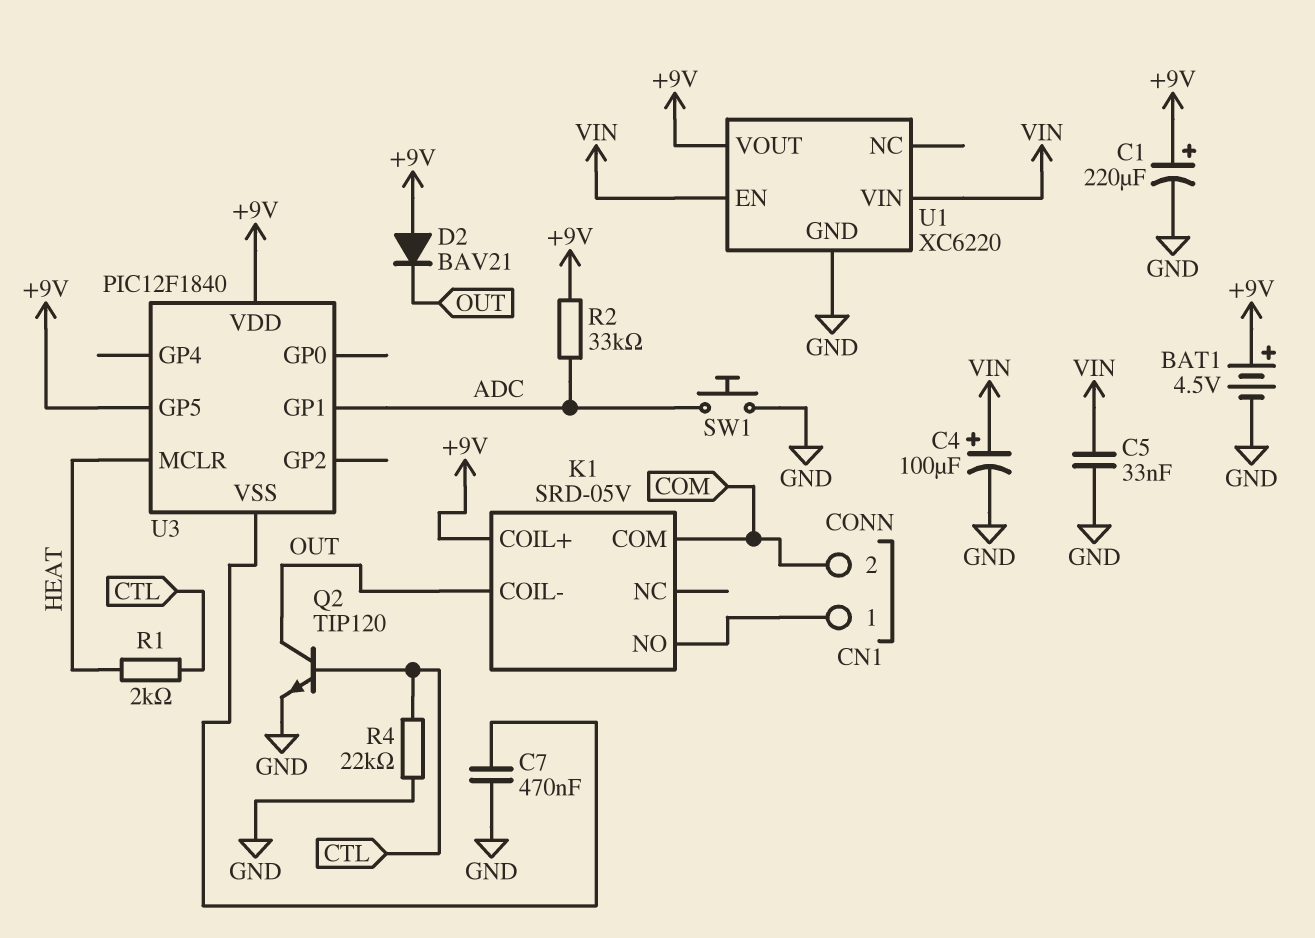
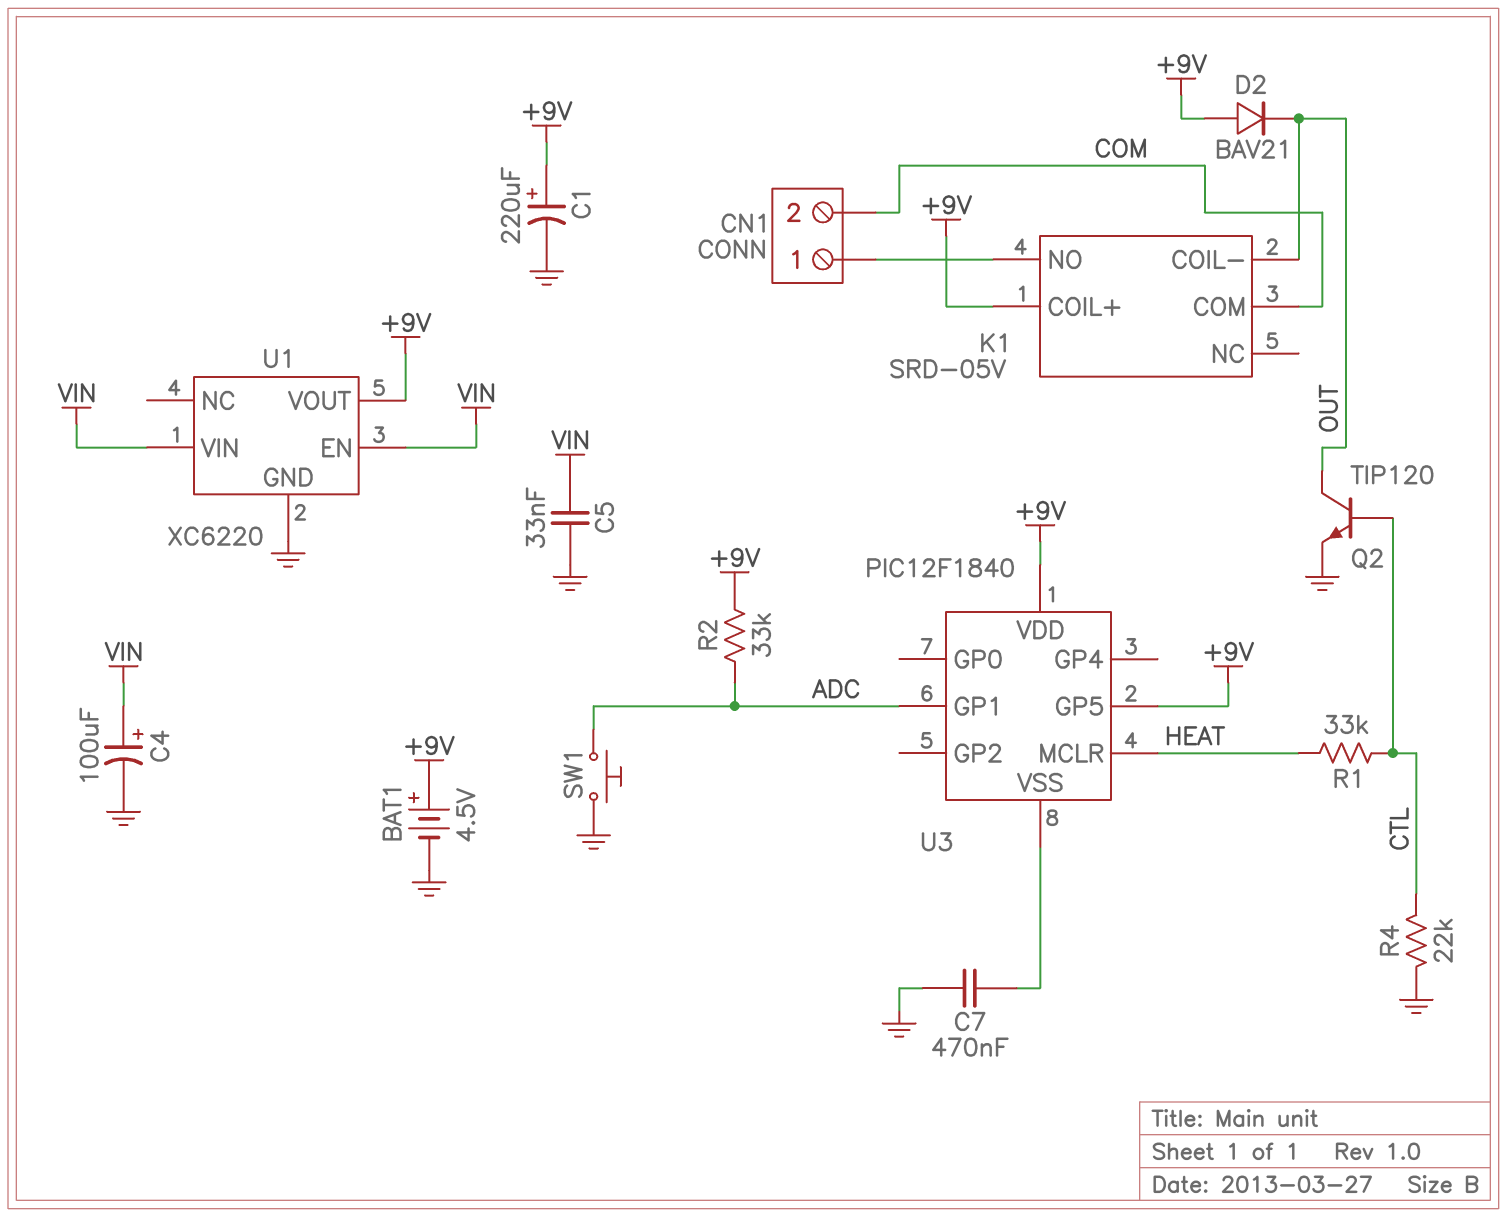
R1: 2k (CTL, HEAT) -> 33k (CTL, HEAT)

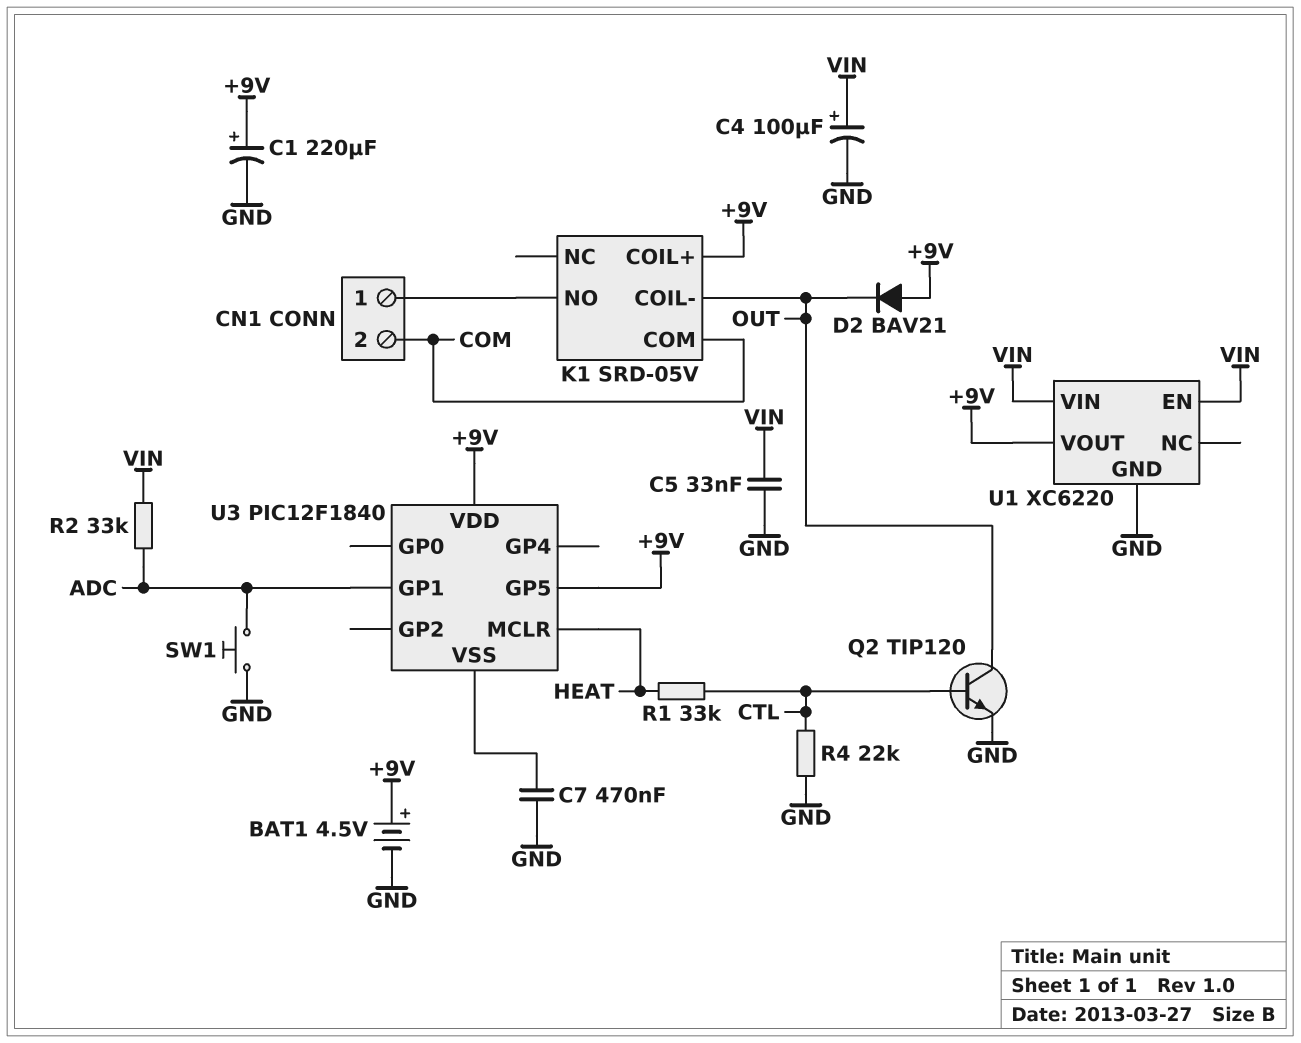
R2: 33k (+9V, ADC) -> 33k (ADC, VIN)

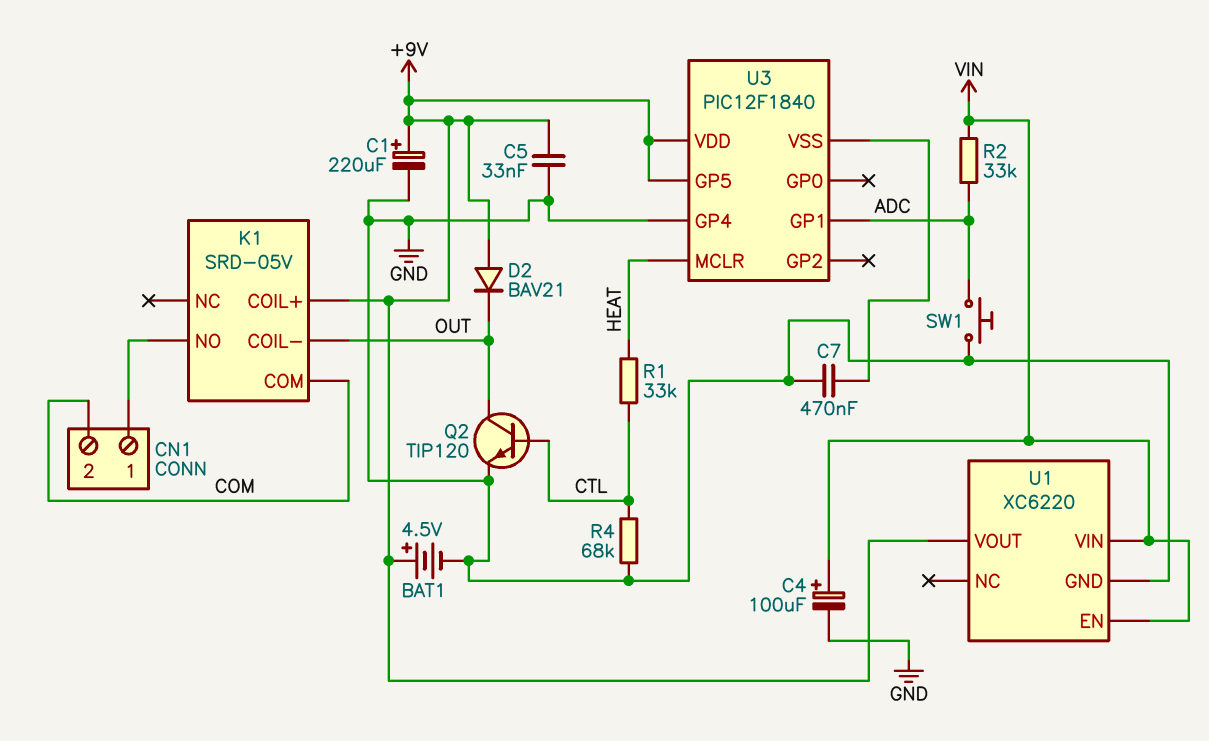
C5: 33nF (GND, VIN) -> 33nF (+9V, GND)
R4: 22k (CTL, GND) -> 68k (CTL, GND)
U3 pin GP4: none -> GND

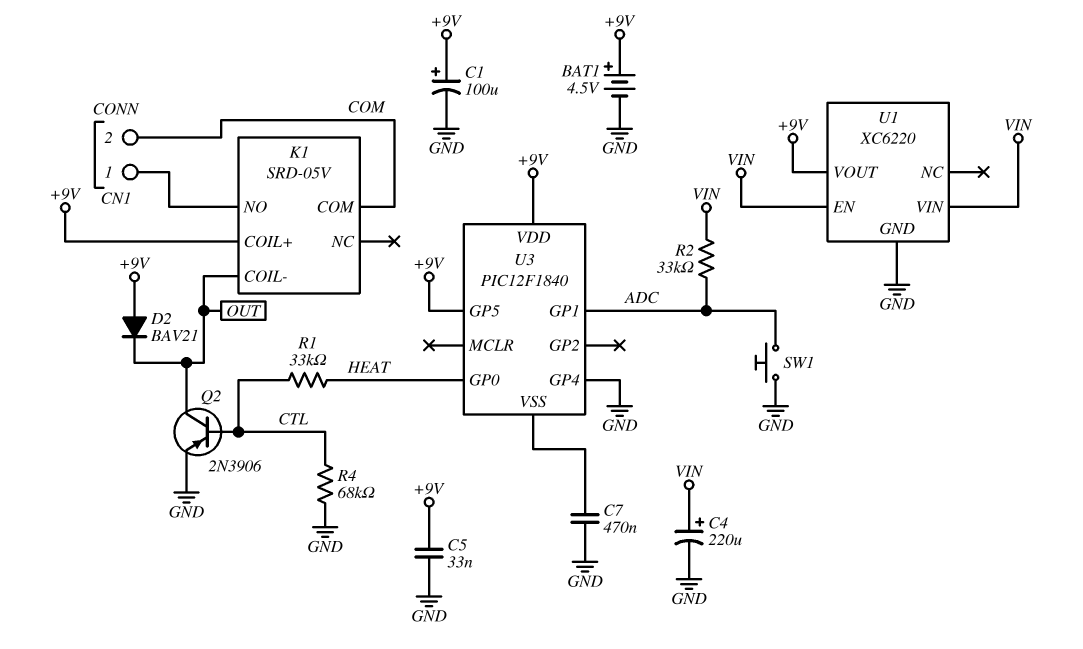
C1: 220uF (plus +9V, minus GND) -> 100uF (plus +9V, minus GND)
C4: 100uF (plus VIN, minus GND) -> 220uF (plus VIN, minus GND)
Q2: NPN TIP120 (B CTL, C OUT, E GND) -> PNP 2N3906 (B CTL, C OUT, E GND)
U3 pin GP0: none -> HEAT
U3 pin MCLR: HEAT -> none

